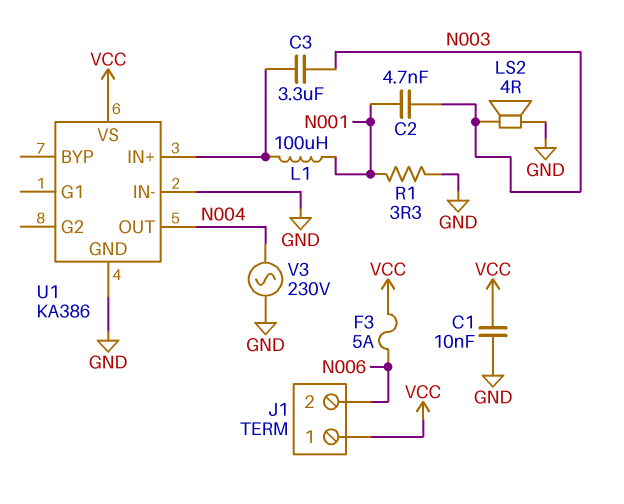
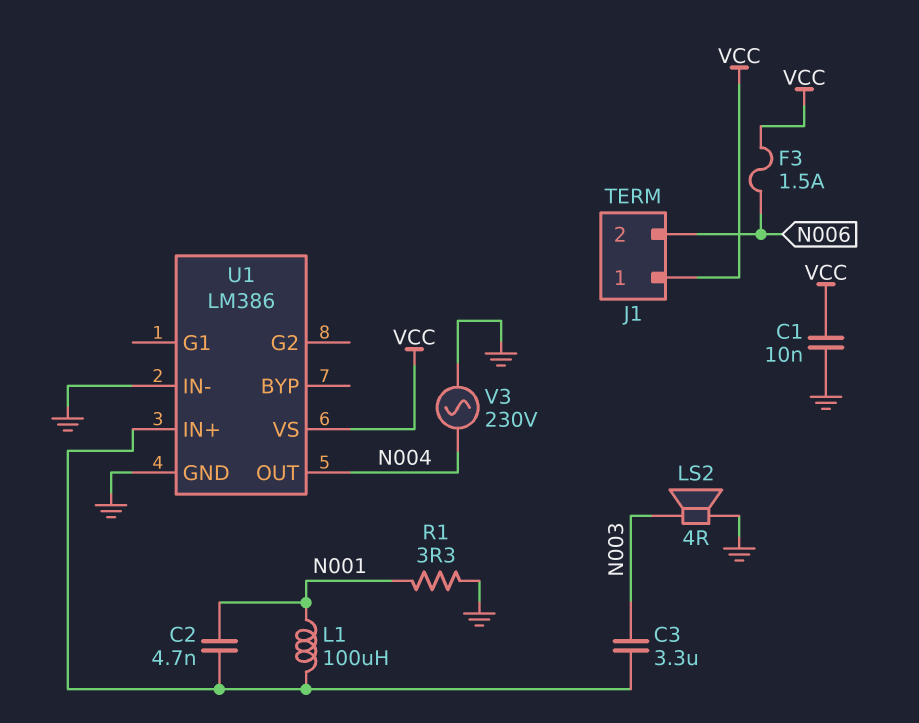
C2: 4.7nF (N001, N003) -> 4.7nF (N001, U1/IN+)
F3: 5A (N006, VCC) -> 1.5A (N006, VCC)
U1: KA386 -> LM386

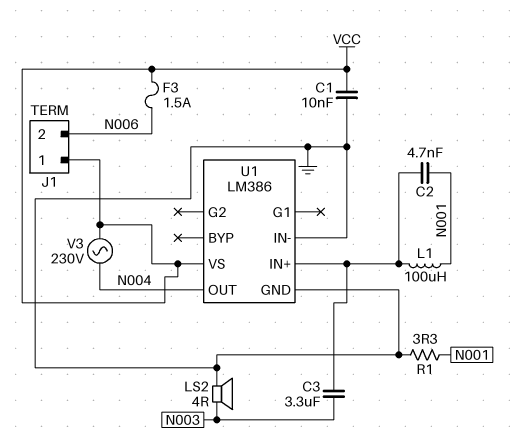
V3: AC 230V (GND, N004) -> AC 230V (N004, VCC)

